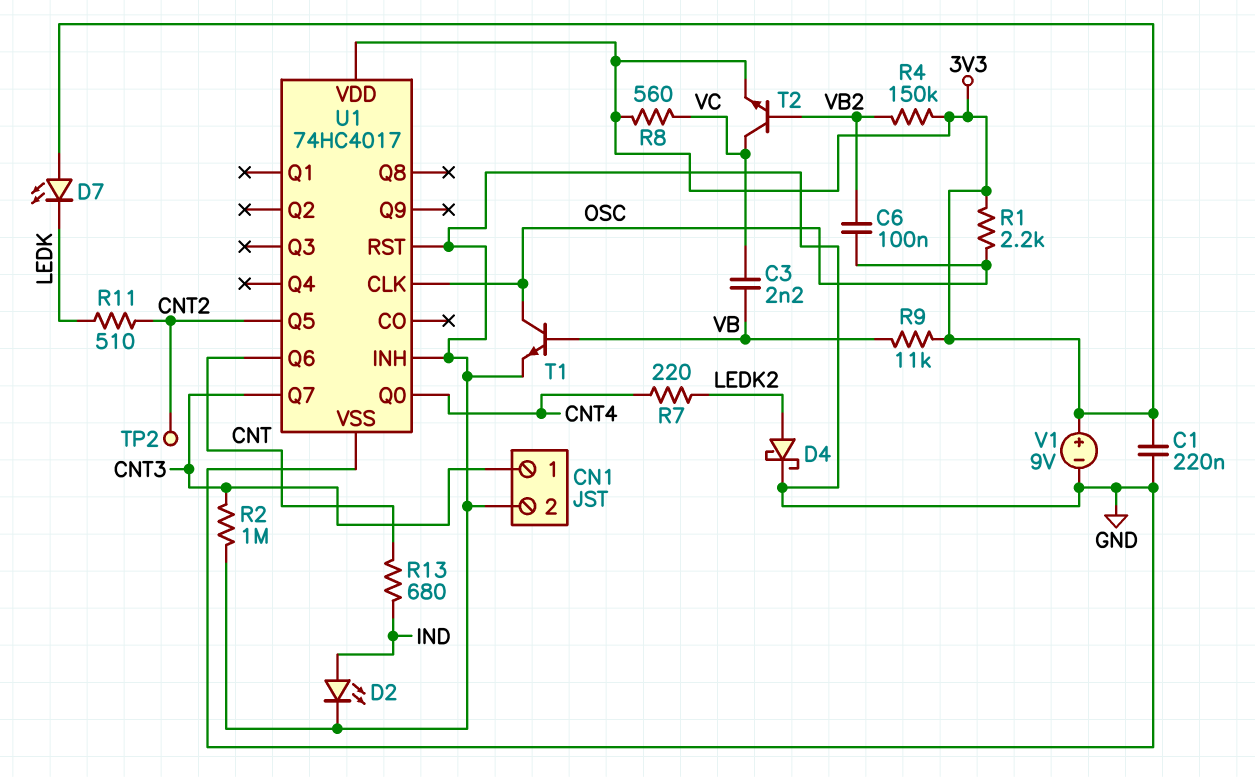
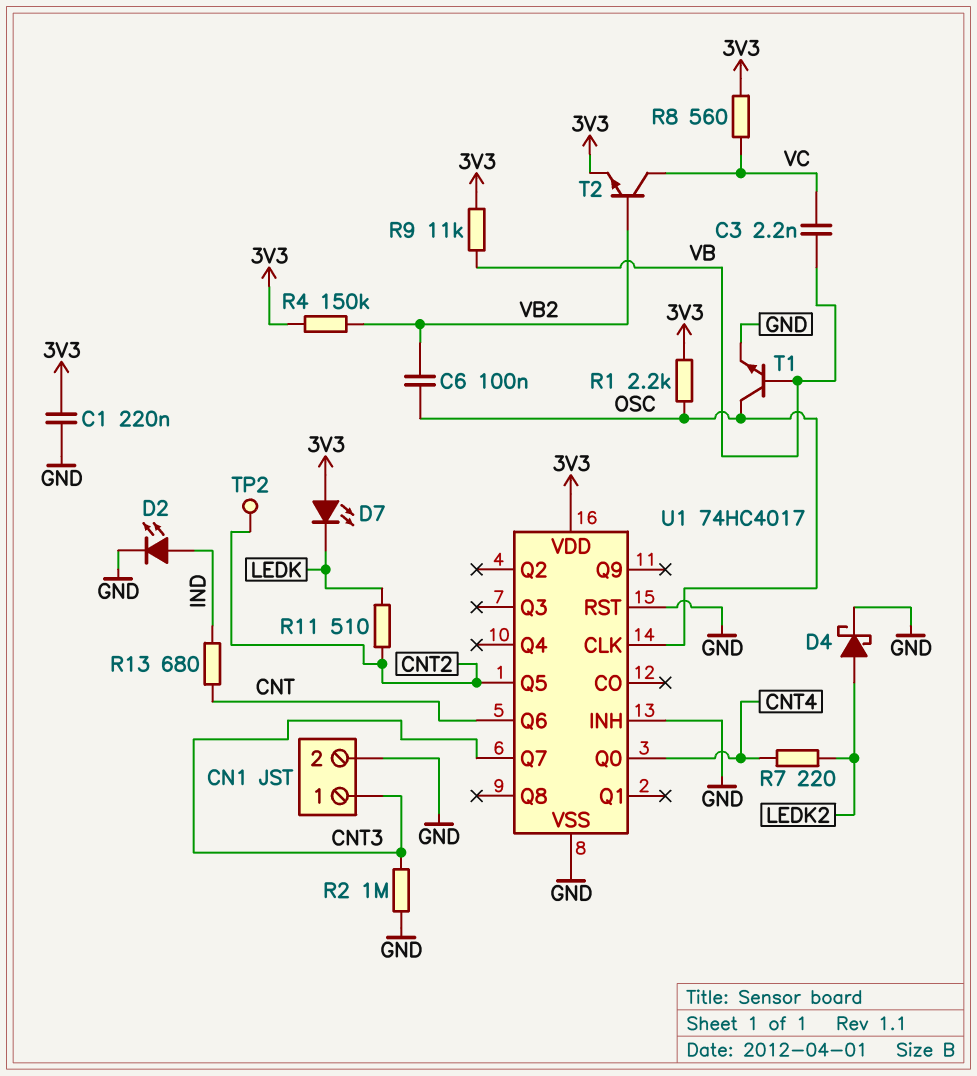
V1: 9V (plus 3V3, minus GND) -> none

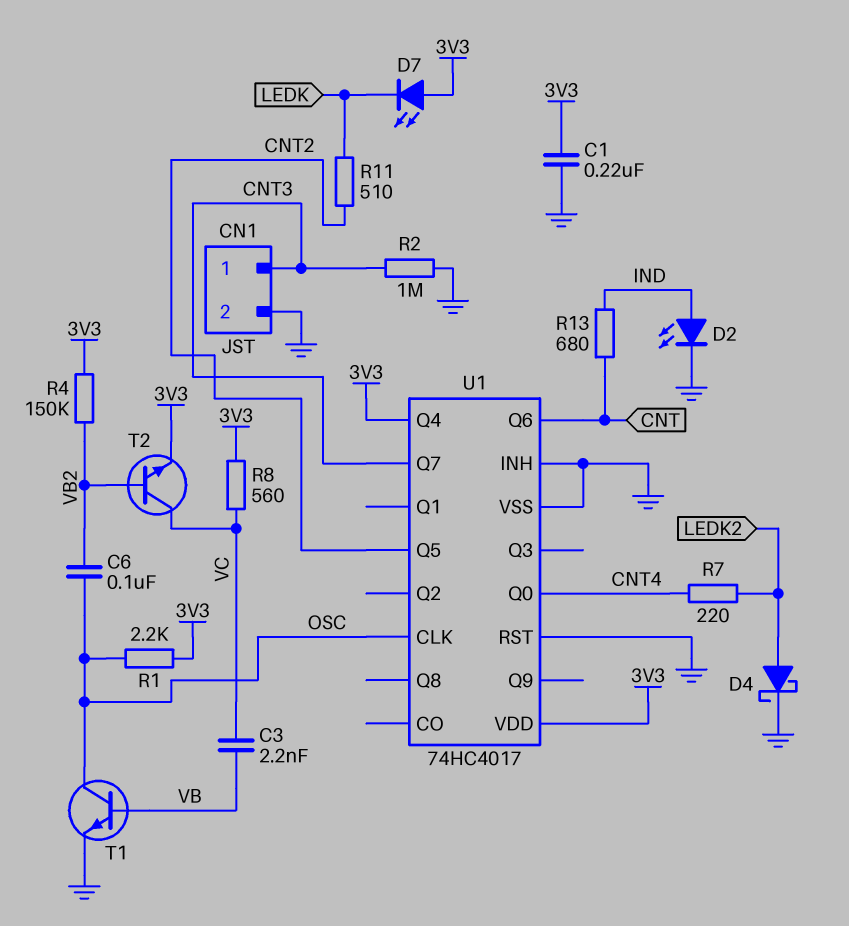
R9: 11k (3V3, VB) -> none
TP2: test point (CNT2) -> none
U1 pin Q4: none -> 3V3

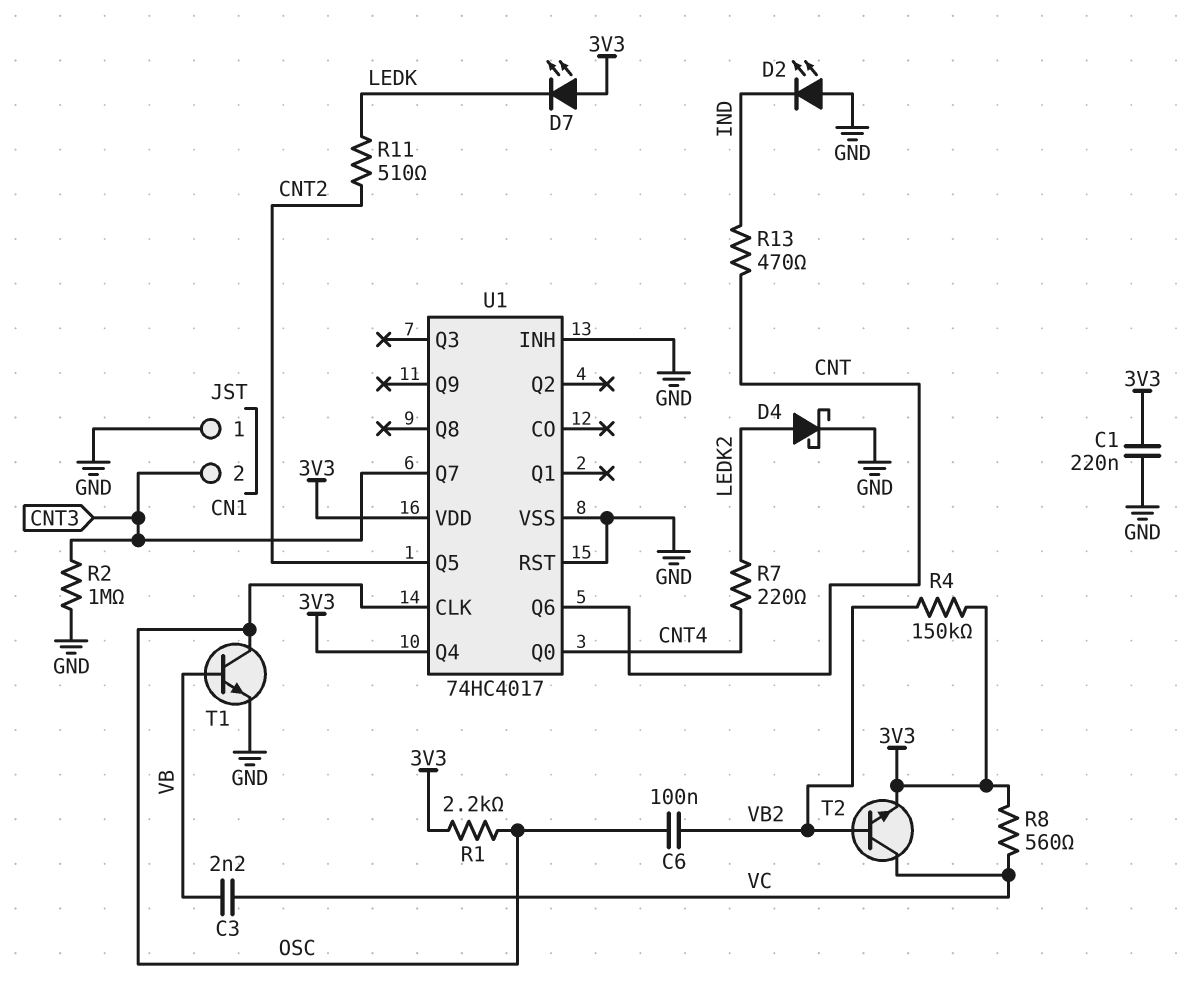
CN1 pin 1: CNT3 -> GND
CN1 pin 2: GND -> CNT3
D2: LED (A IND, K GND) -> LED (A GND, K IND)
R13: 680 (CNT, IND) -> 470 (CNT, IND)

